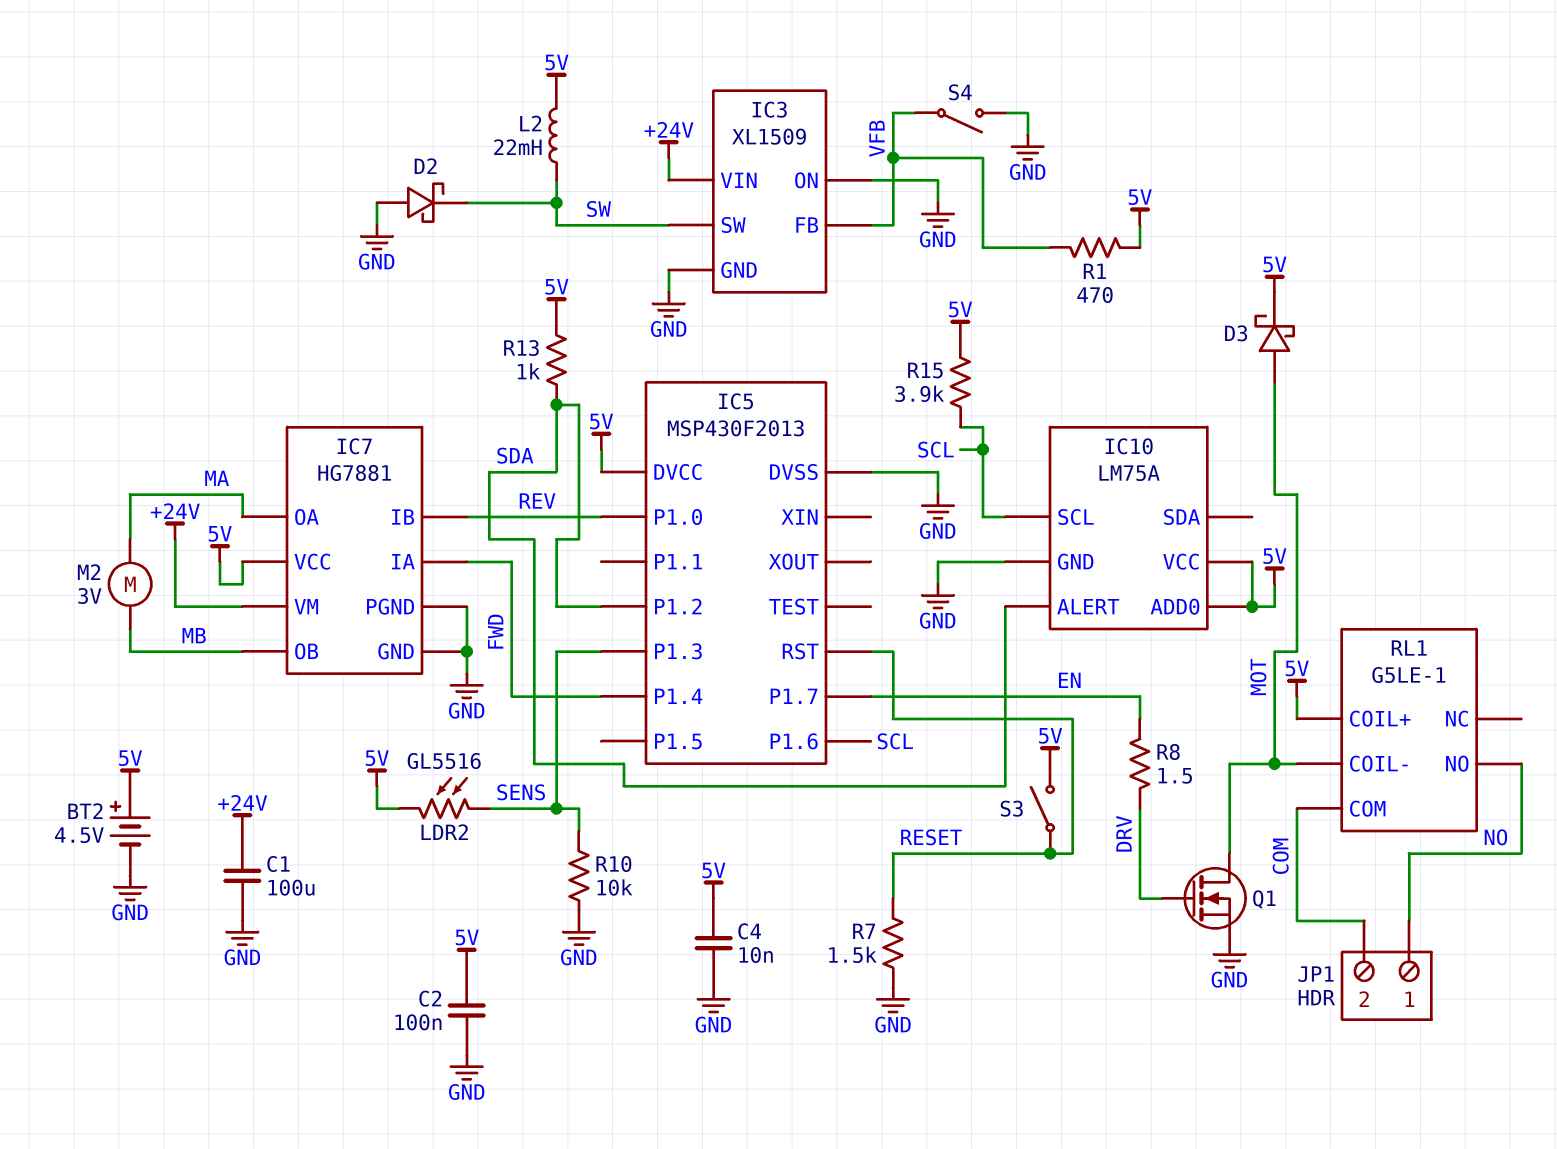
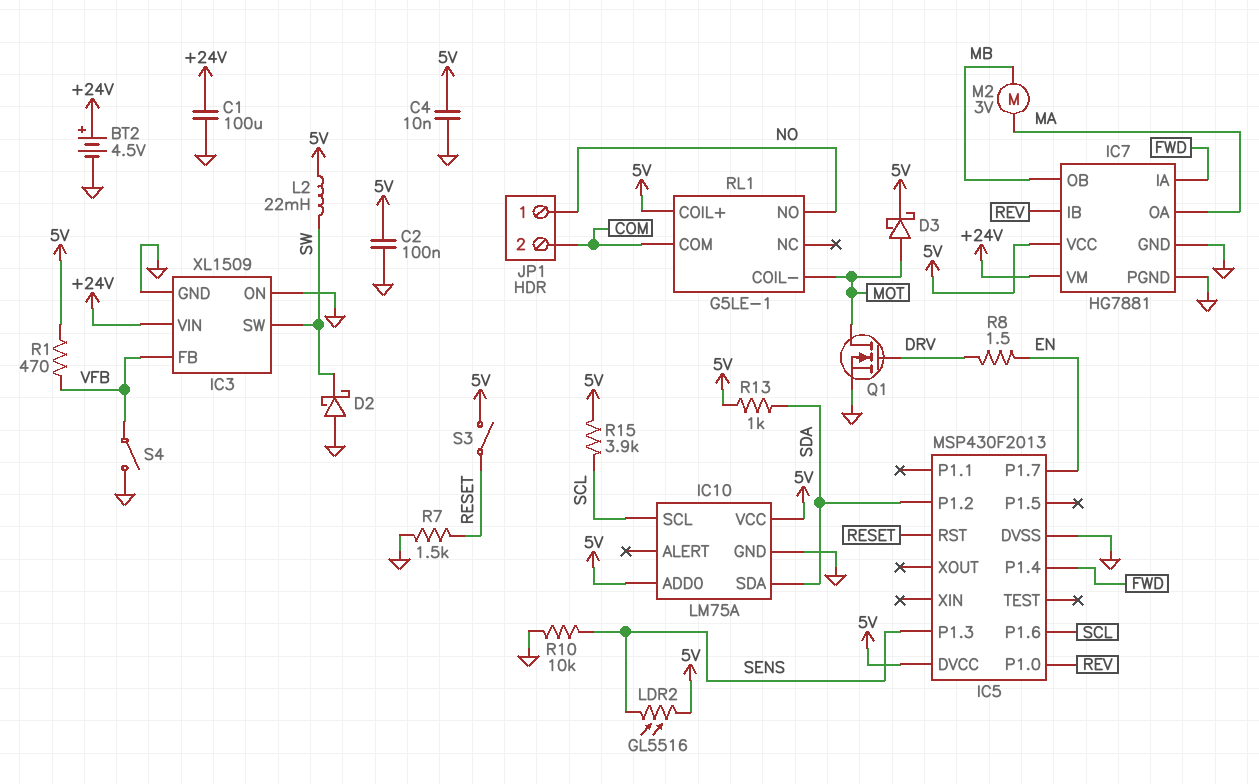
BT2: 4.5V (plus 5V, minus GND) -> 4.5V (plus +24V, minus GND)
IC10 pin ALERT: SDA -> none
IC10 pin SDA: none -> SDA

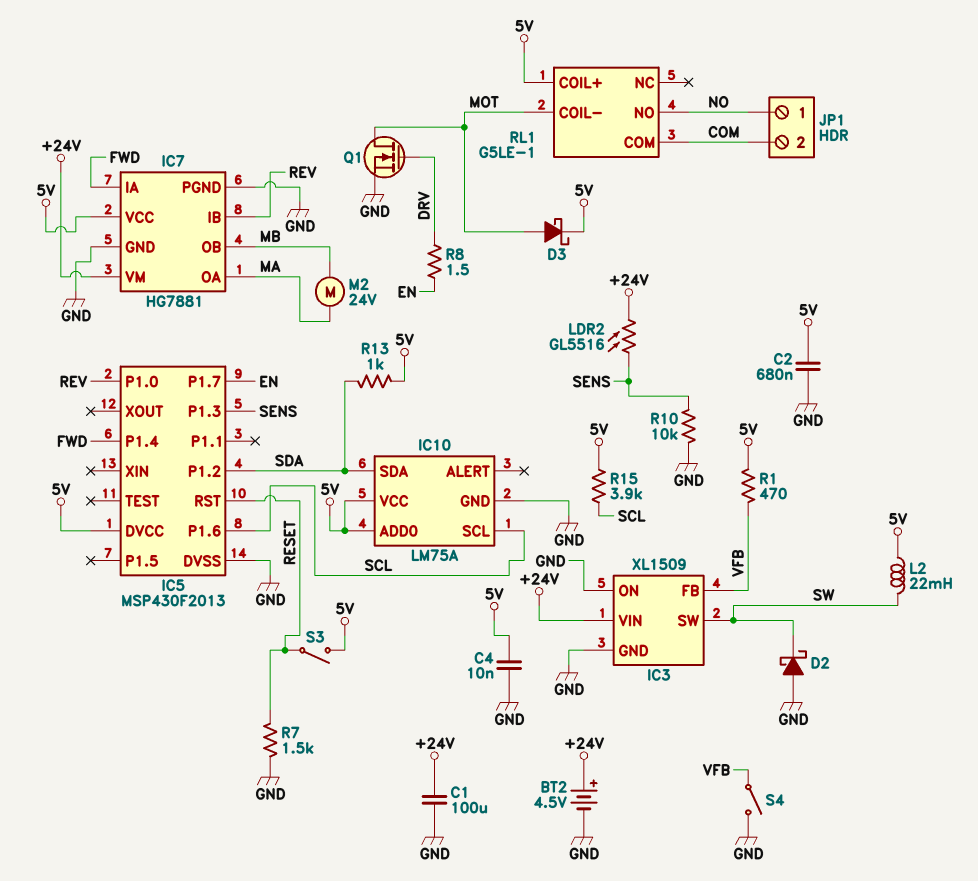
C2: 100nF (5V, GND) -> 680nF (5V, GND)
LDR2: GL5516 (5V, SENS) -> GL5516 (+24V, SENS)
M2: motor 3V (MA, MB) -> motor 24V (MA, MB)

